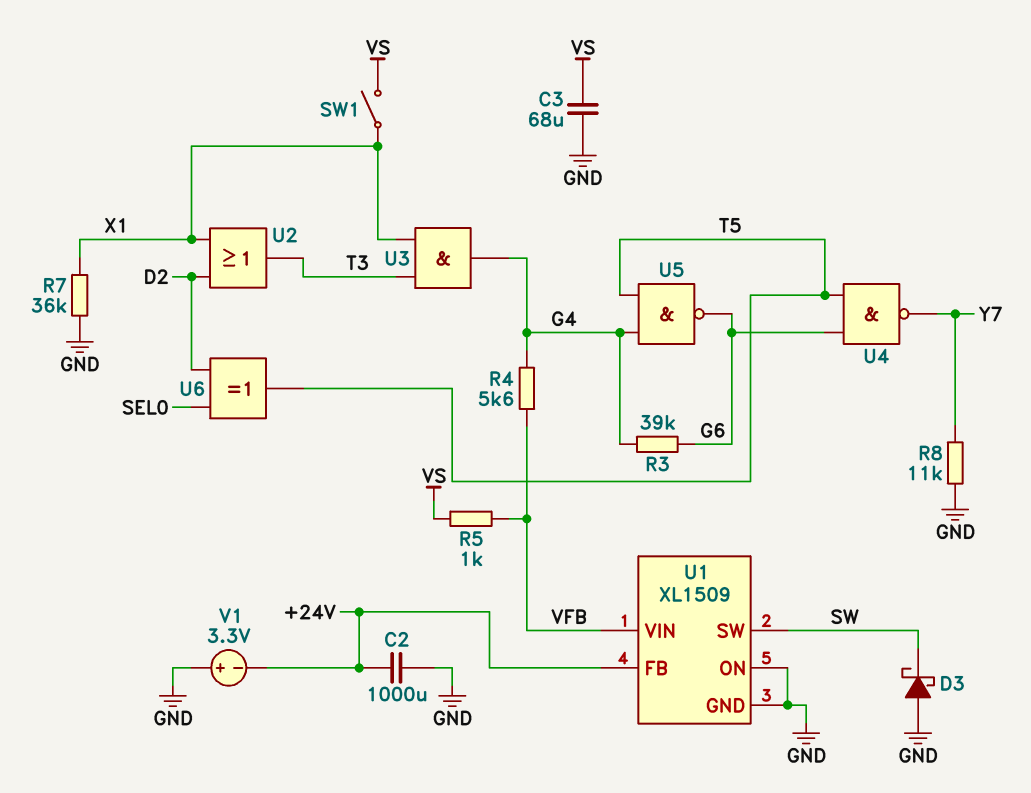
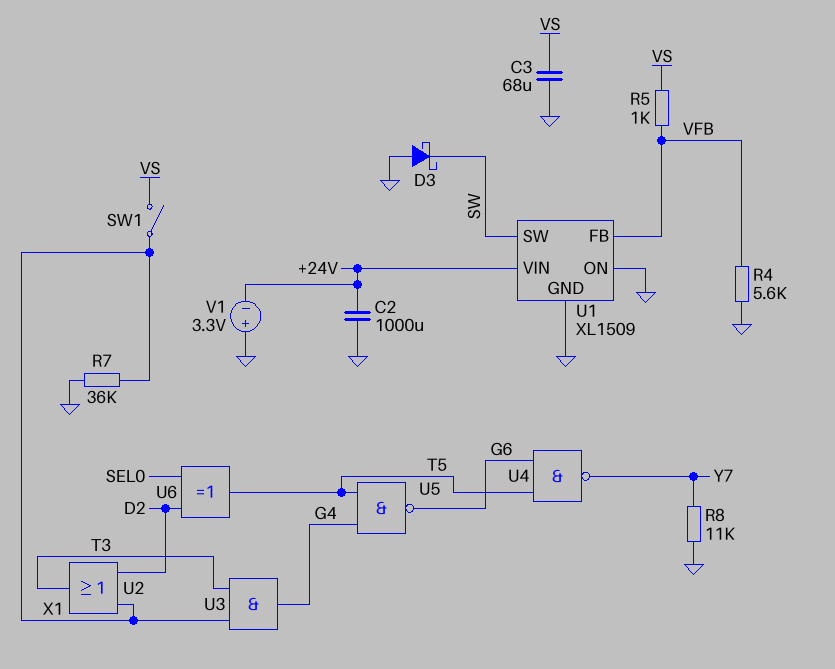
R3: 39k (G4, G6) -> none
R4: 5.6k (G4, VFB) -> 5.6k (GND, VFB)
U1 pin FB: +24V -> VFB
U1 pin VIN: VFB -> +24V

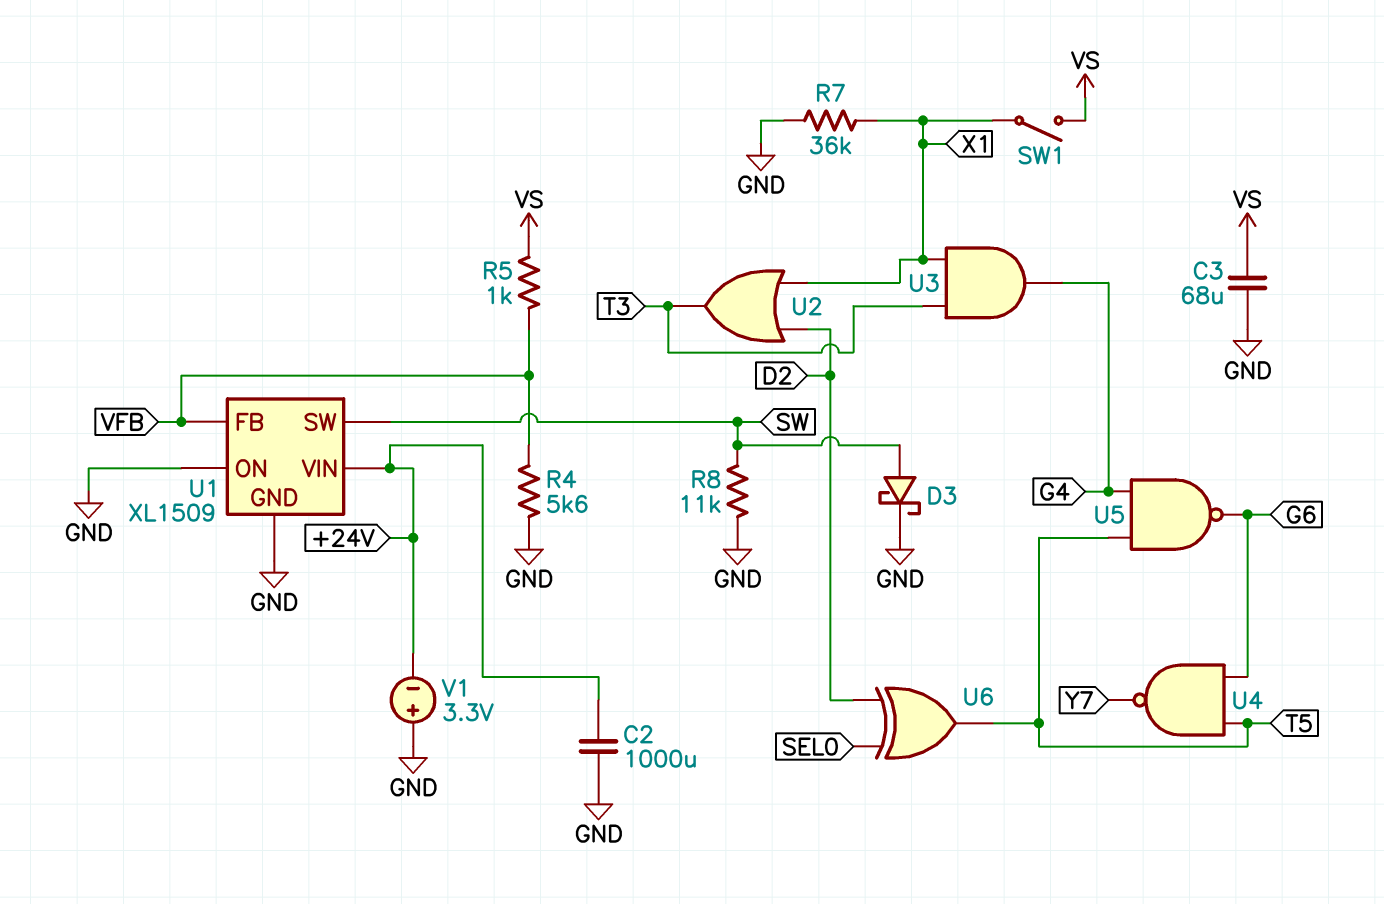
D3: schottky (A GND, K SW) -> schottky (A SW, K GND)
R8: 11k (GND, Y7) -> 11k (GND, SW)

